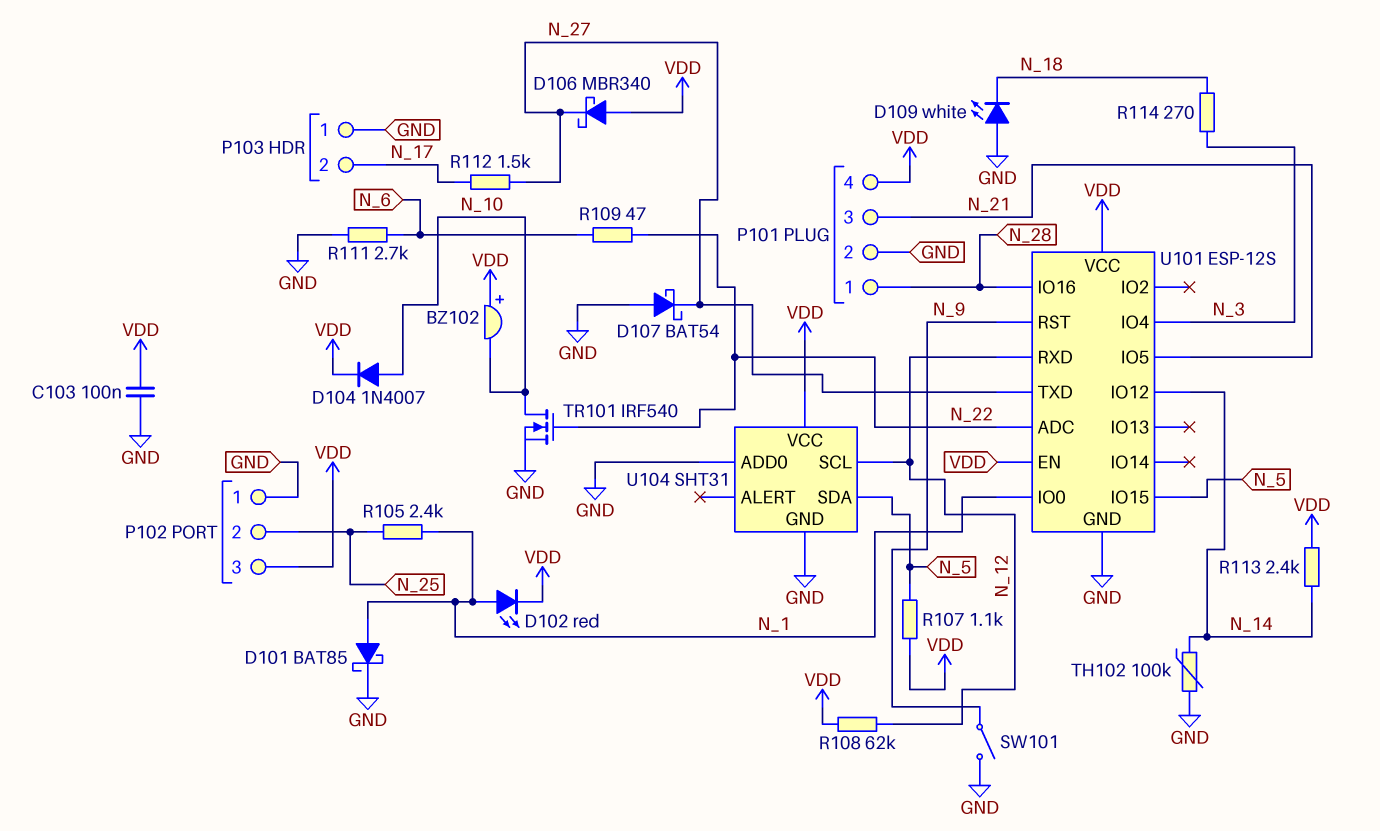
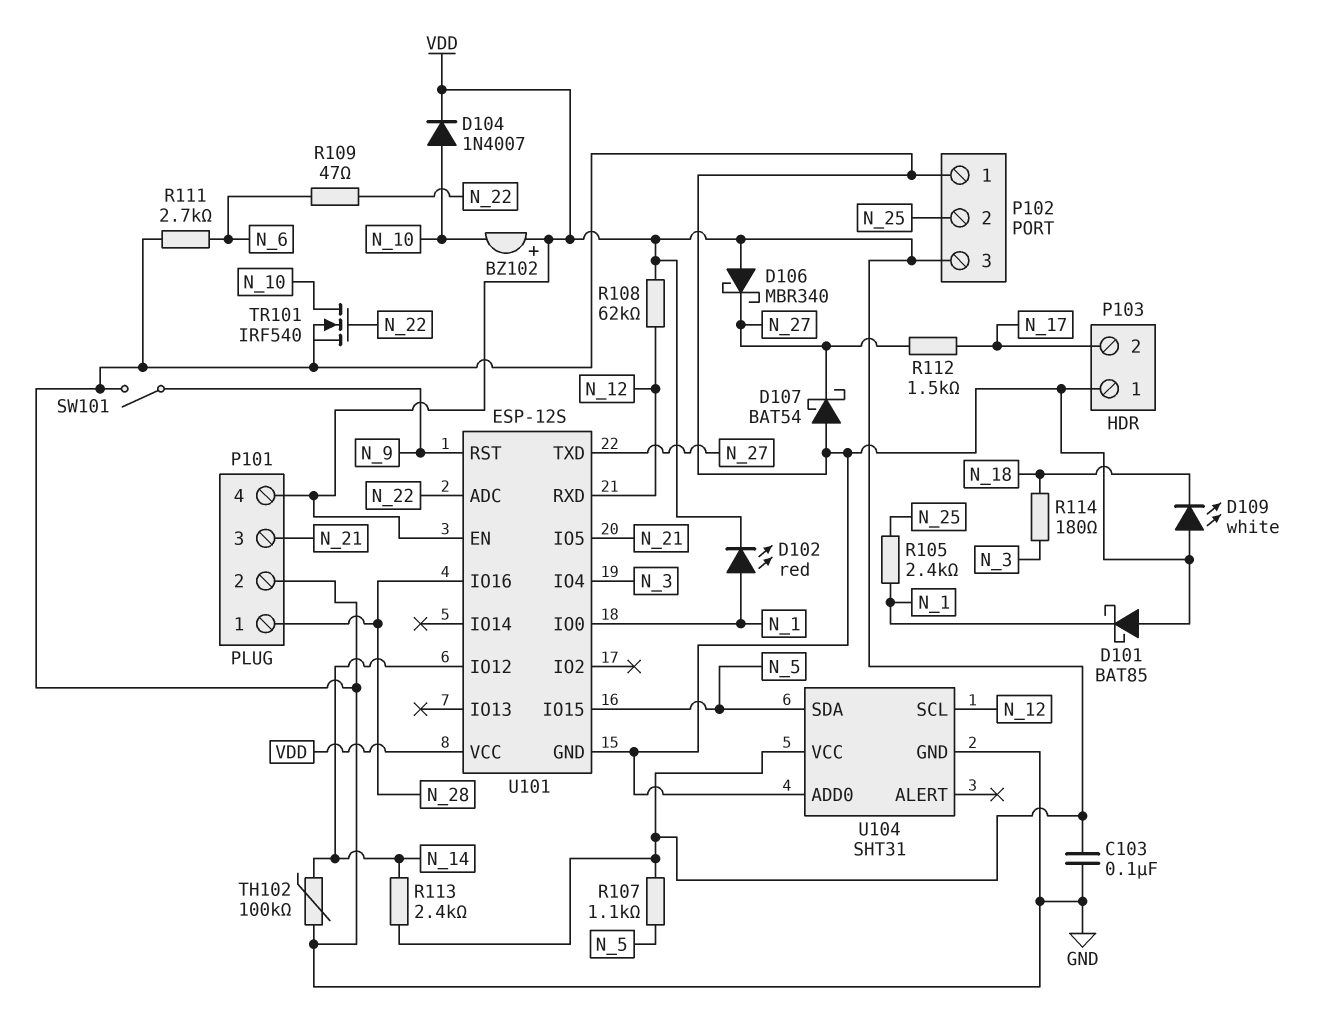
D101: schottky BAT85 (A N_1, K GND) -> schottky BAT85 (A GND, K N_1)
R114: 270 (N_3, N_18) -> 180 (N_3, N_18)

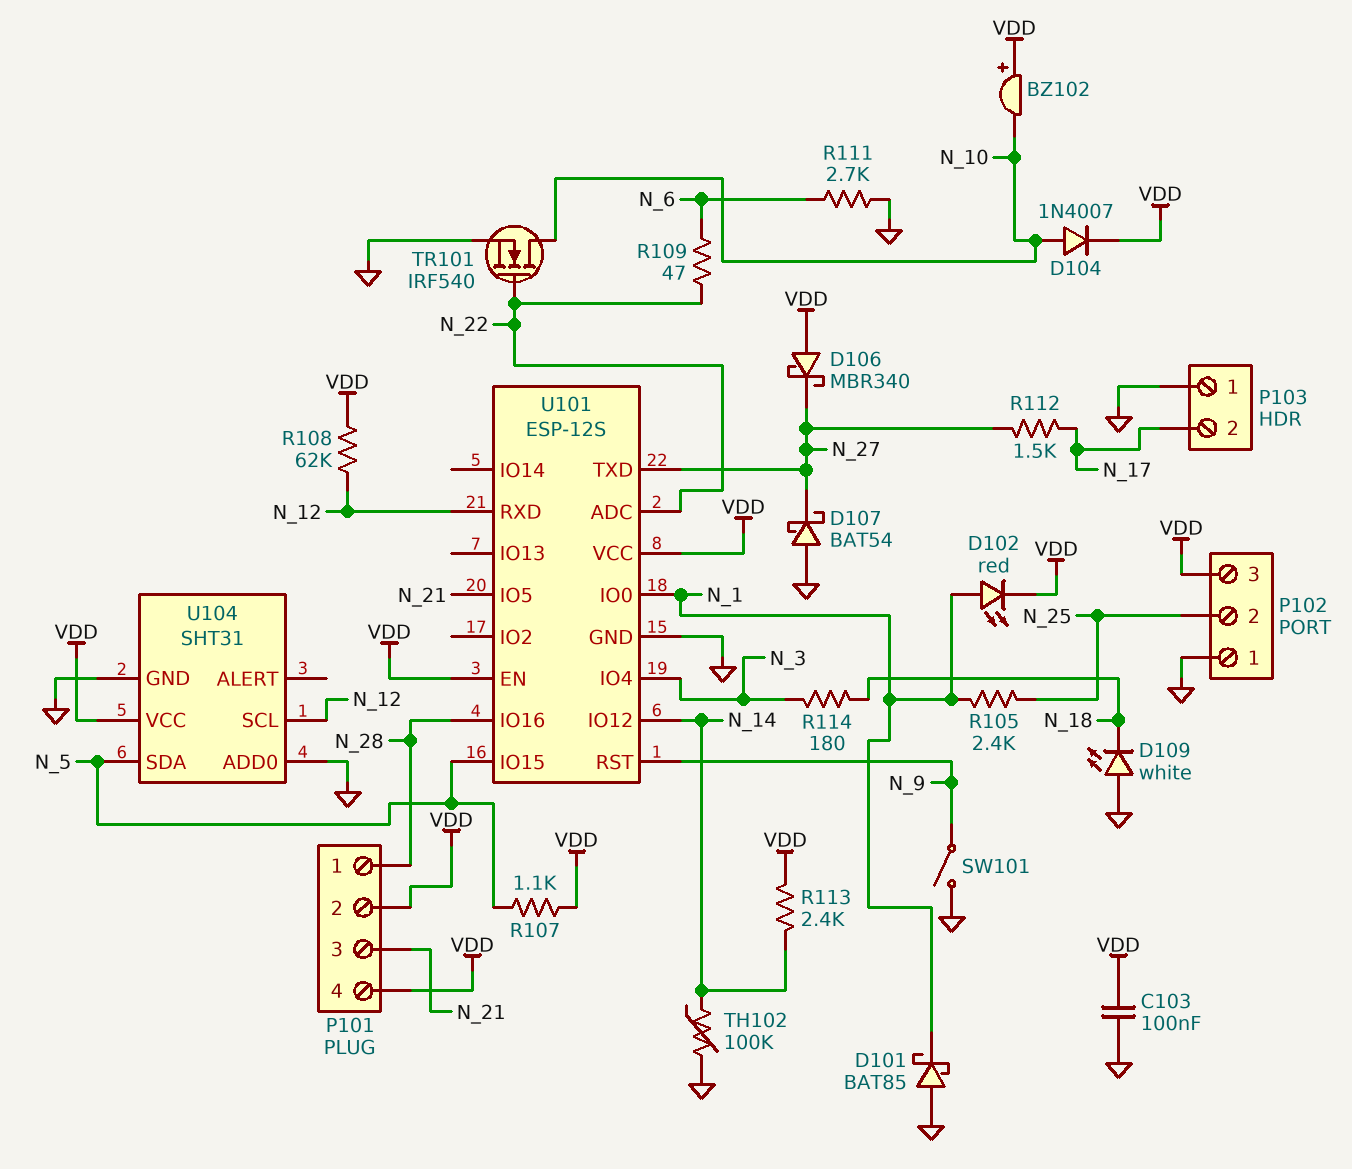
P101 pin 2: GND -> VDD

